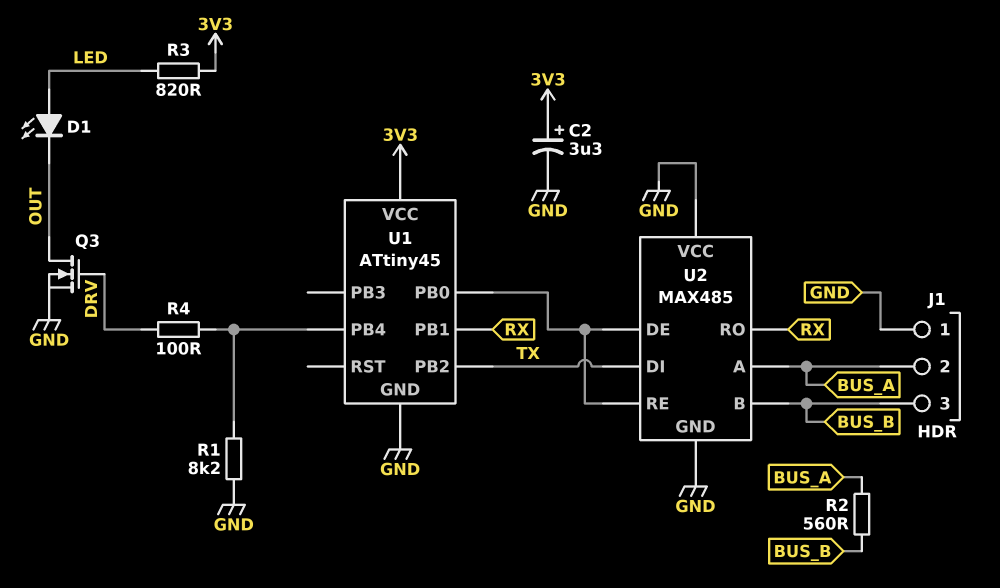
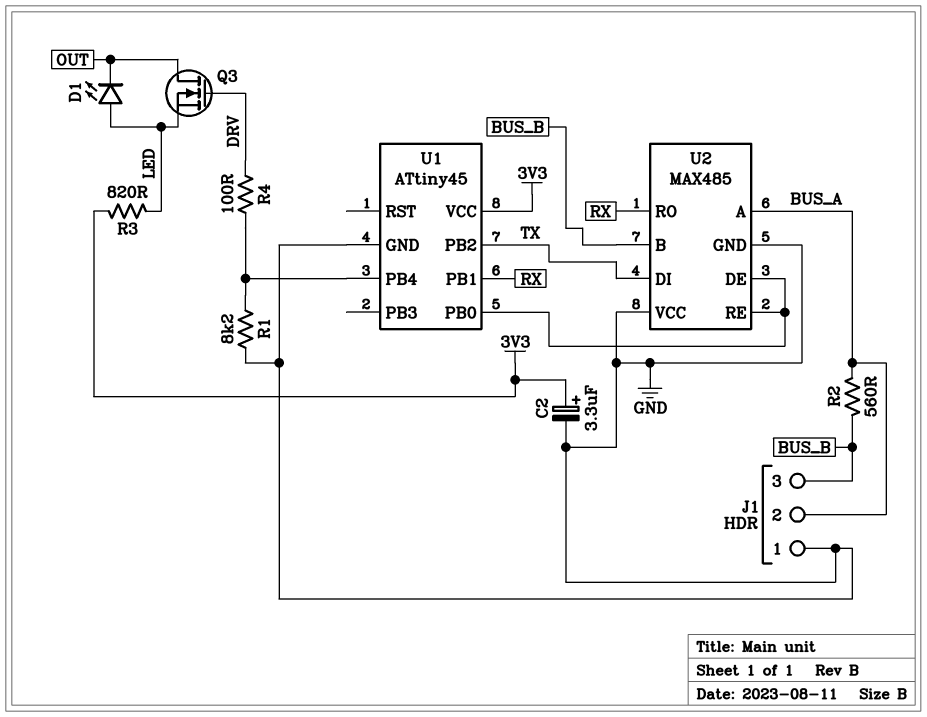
Q3: NMOS (G DRV, D OUT, S GND) -> NMOS (G DRV, D OUT, S LED)

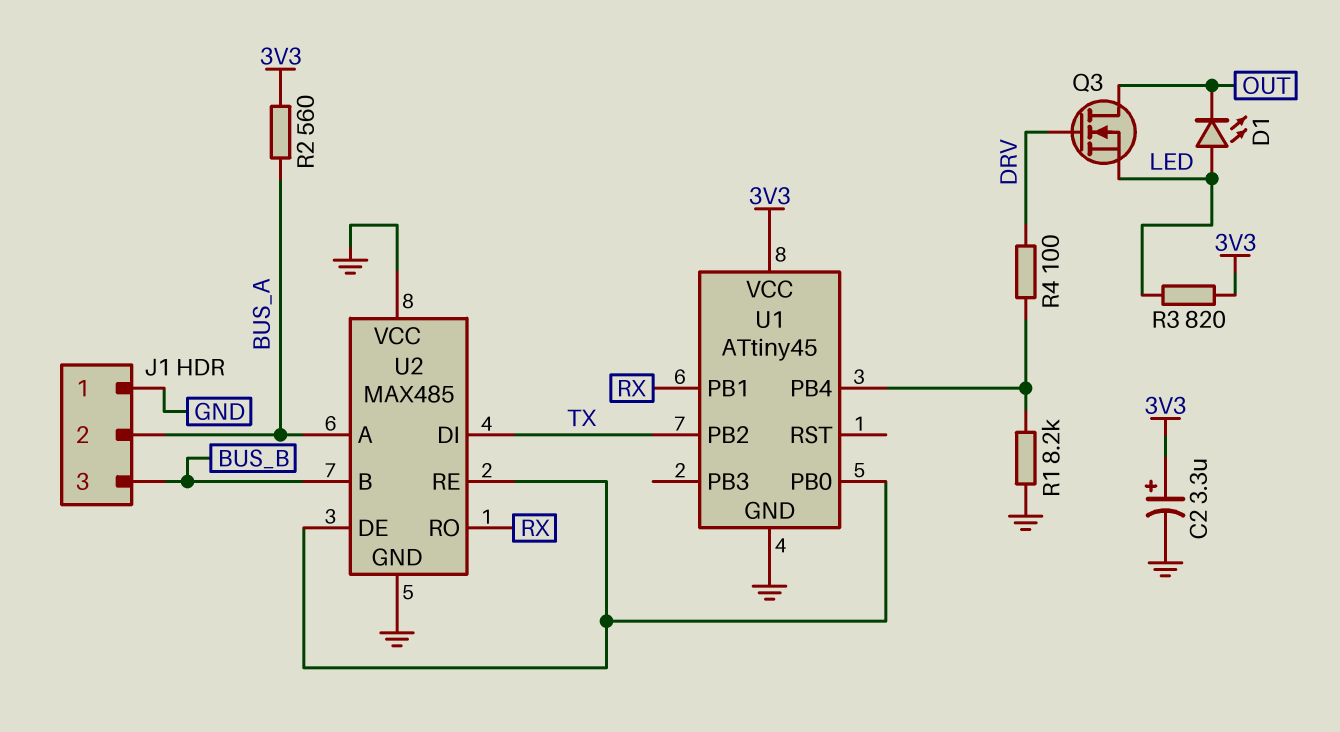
R2: 560 (BUS_A, BUS_B) -> 560 (3V3, BUS_A)

